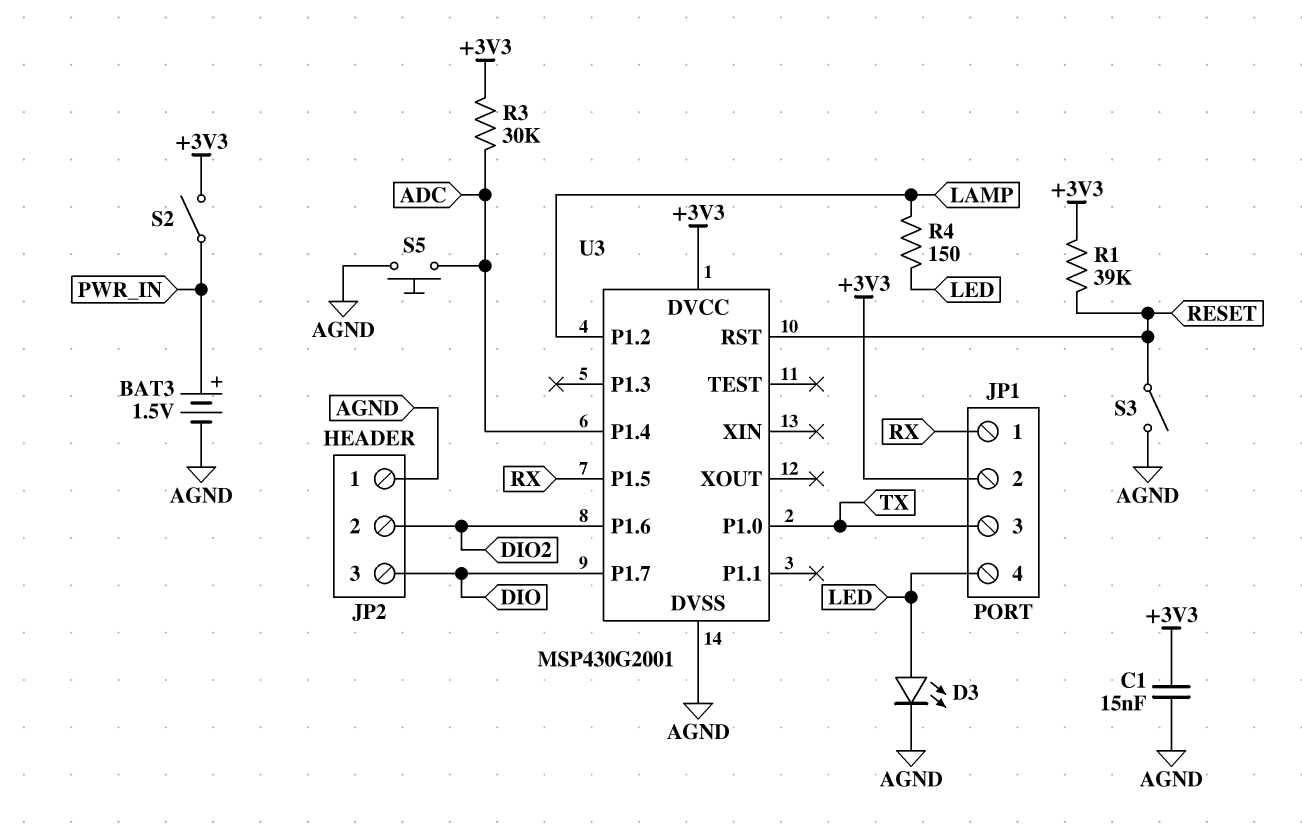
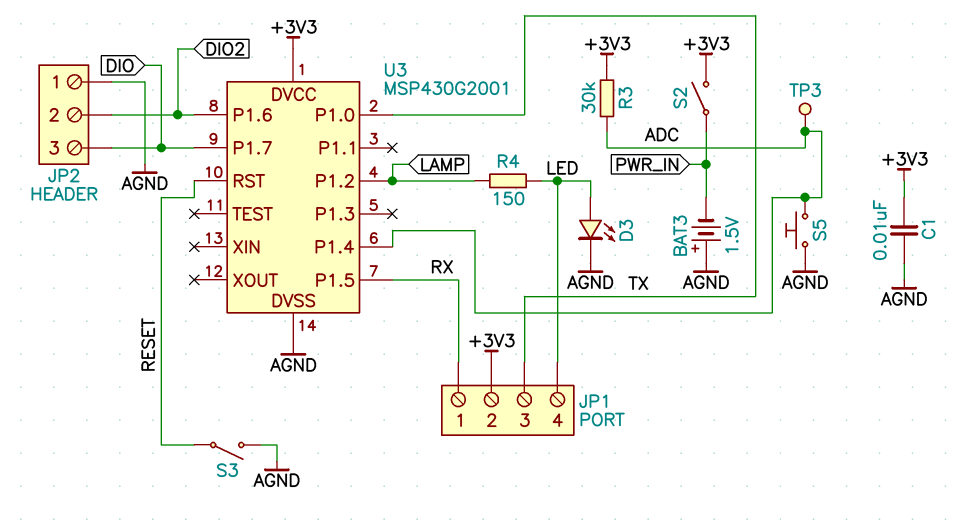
BAT3: 1.5V (plus PWR_IN, minus AGND) -> 1.5V (plus AGND, minus PWR_IN)
C1: 15nF (+3V3, AGND) -> 10nF (+3V3, AGND)
R1: 39k (+3V3, RESET) -> none
TP3: none -> test point (ADC)

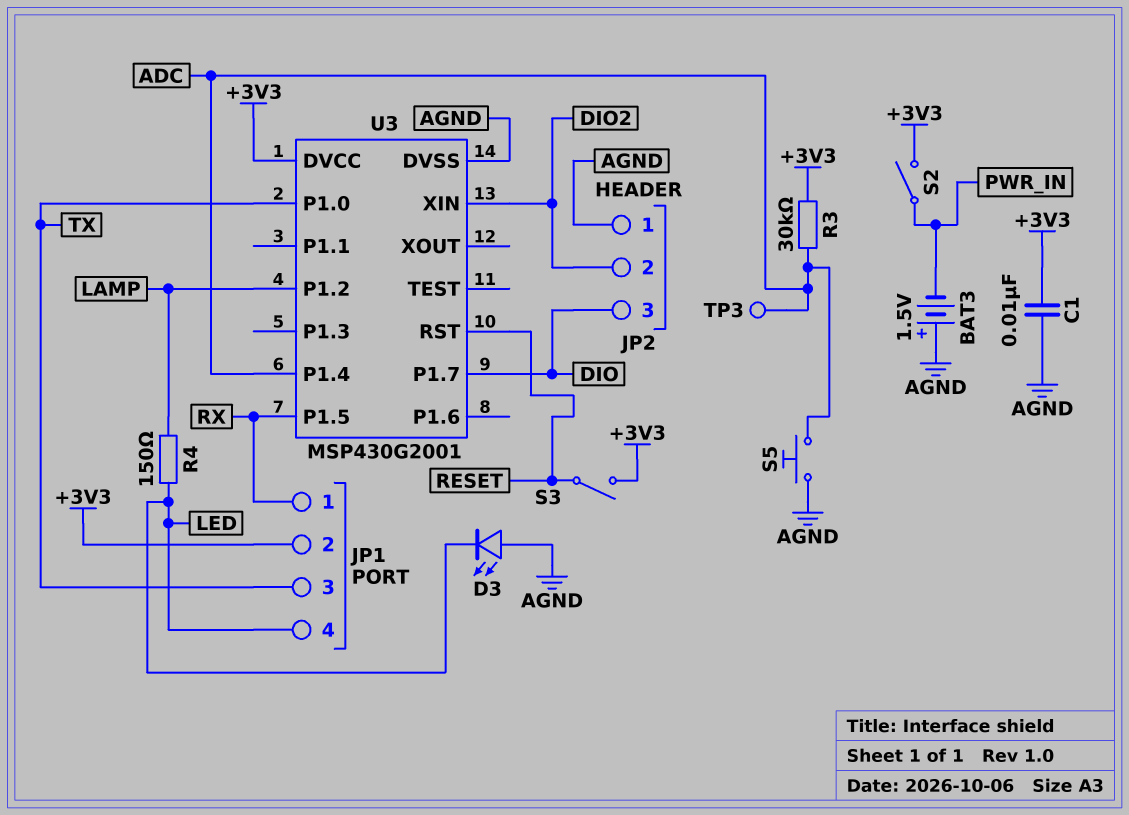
D3: LED (A LED, K AGND) -> LED (A AGND, K LED)
S3: switch (AGND, RESET) -> switch (+3V3, RESET)
U3 pin P1.6: DIO2 -> none
U3 pin XIN: none -> DIO2

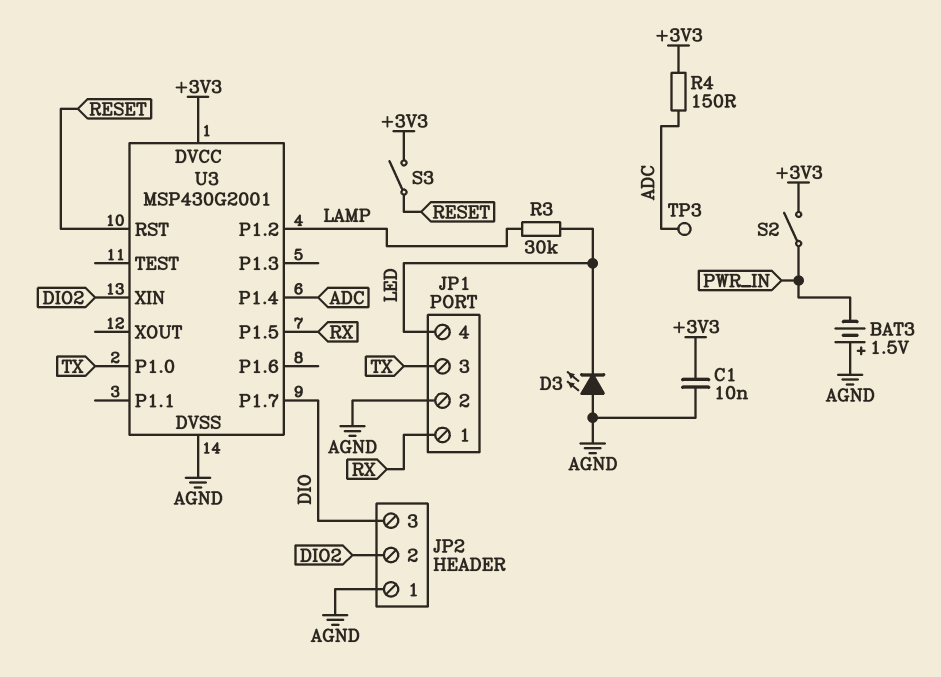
JP1 pin 2: +3V3 -> AGND
R3: 30k (+3V3, ADC) -> 30k (LAMP, LED)
R4: 150 (LAMP, LED) -> 150 (+3V3, ADC)
S5: button (ADC, AGND) -> none

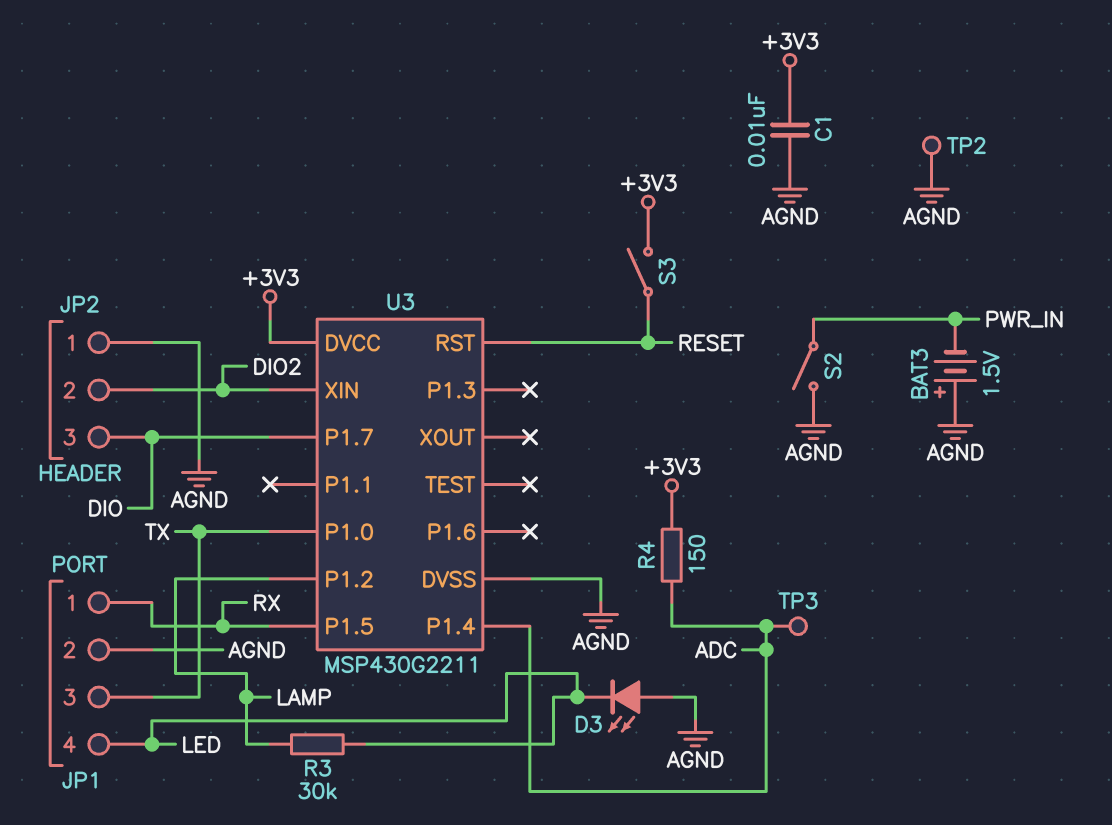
S2: switch (+3V3, PWR_IN) -> switch (AGND, PWR_IN)
TP2: none -> test point (AGND)
U3: MSP430G2001 -> MSP430G2211

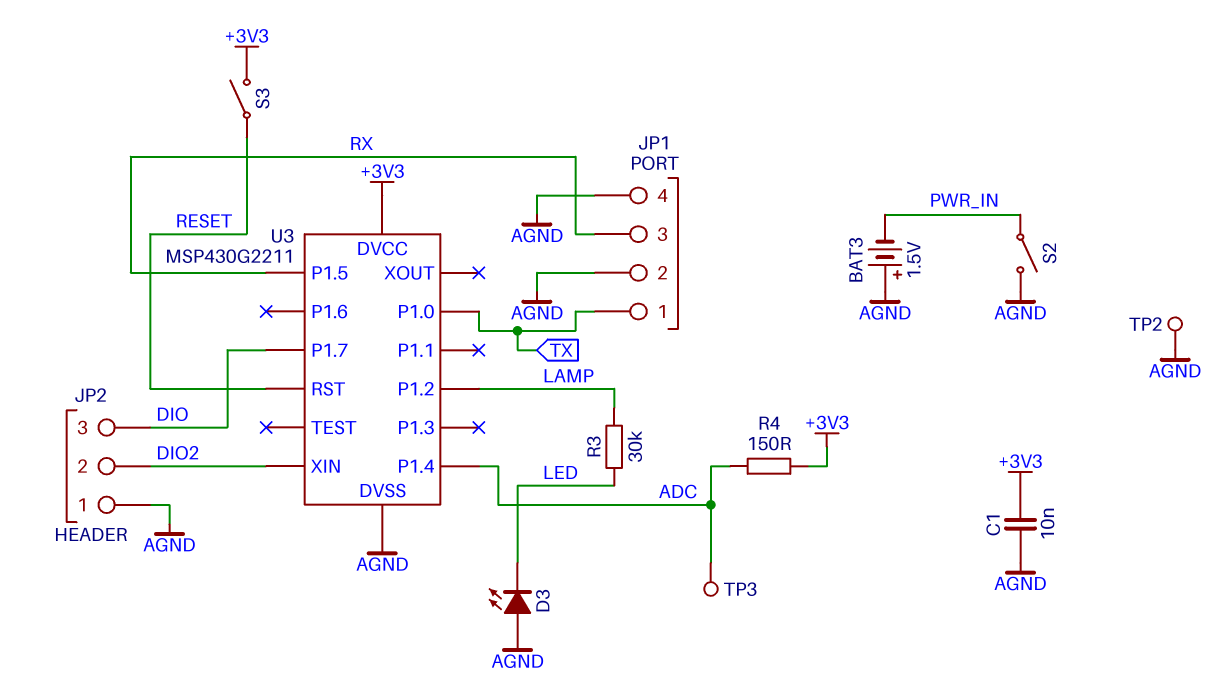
JP1 pin 1: RX -> TX
JP1 pin 3: TX -> RX
JP1 pin 4: LED -> AGND

